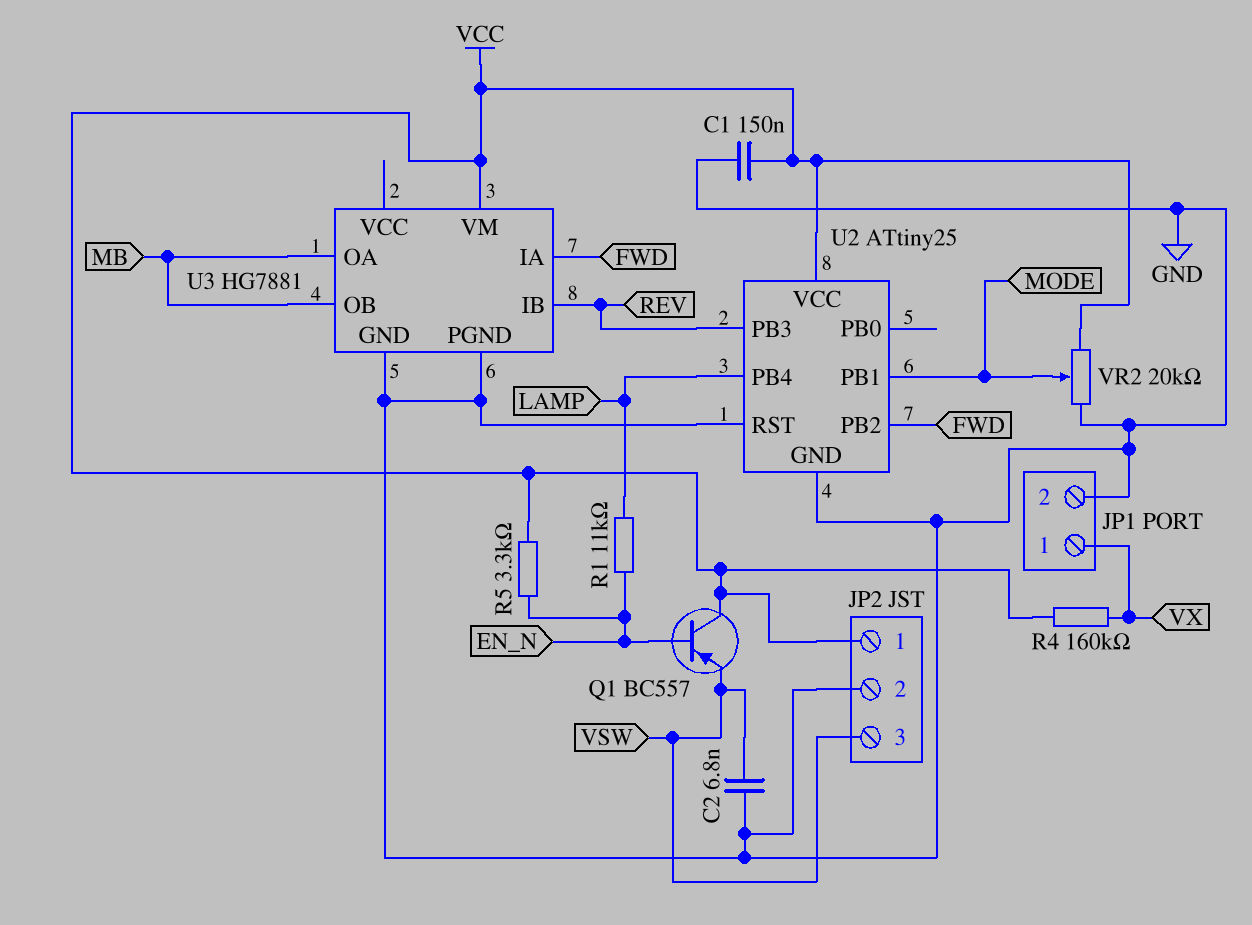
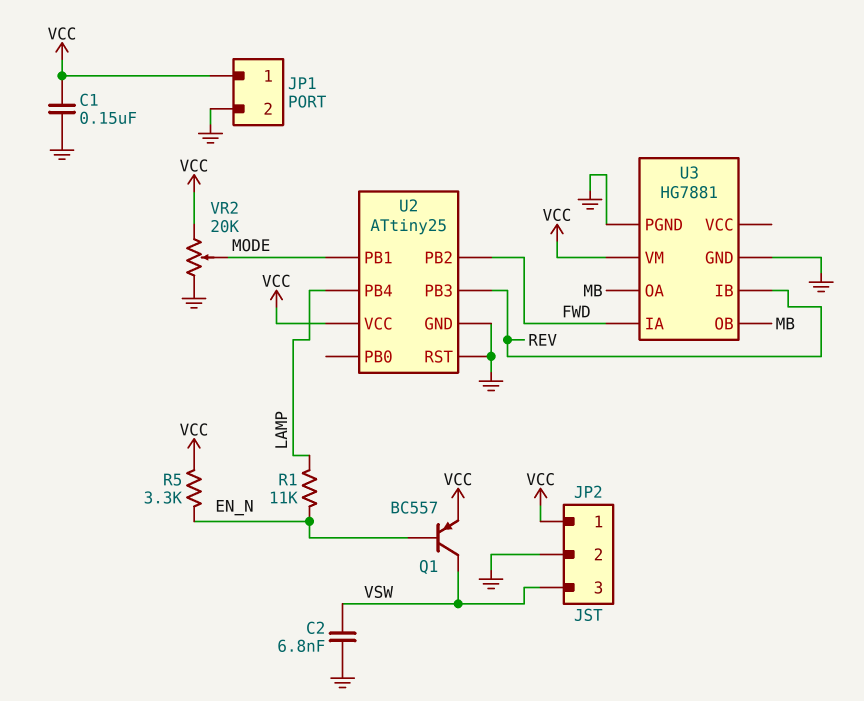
JP1 pin 1: VX -> VCC
Q1: PNP BC557 (B EN_N, C VCC, E VSW) -> PNP BC557 (B EN_N, C VSW, E VCC)
R4: 160k (VCC, VX) -> none

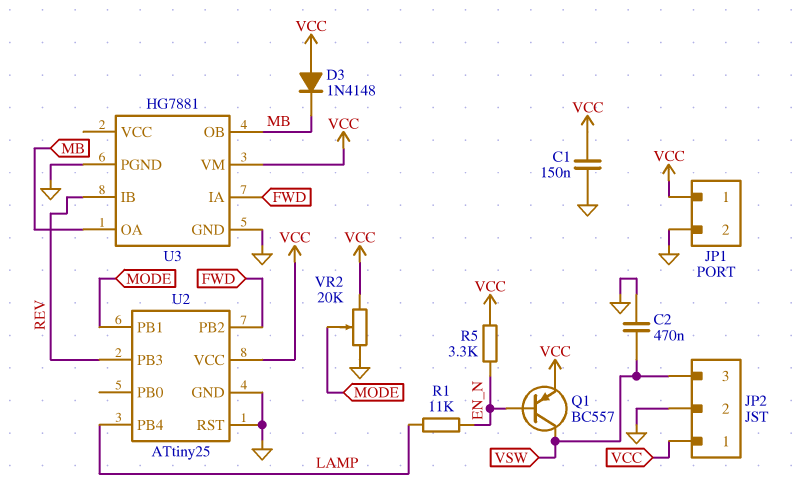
C2: 6.8nF (GND, VSW) -> 470nF (GND, VSW)
D3: none -> diode 1N4148 (A VCC, K MB)

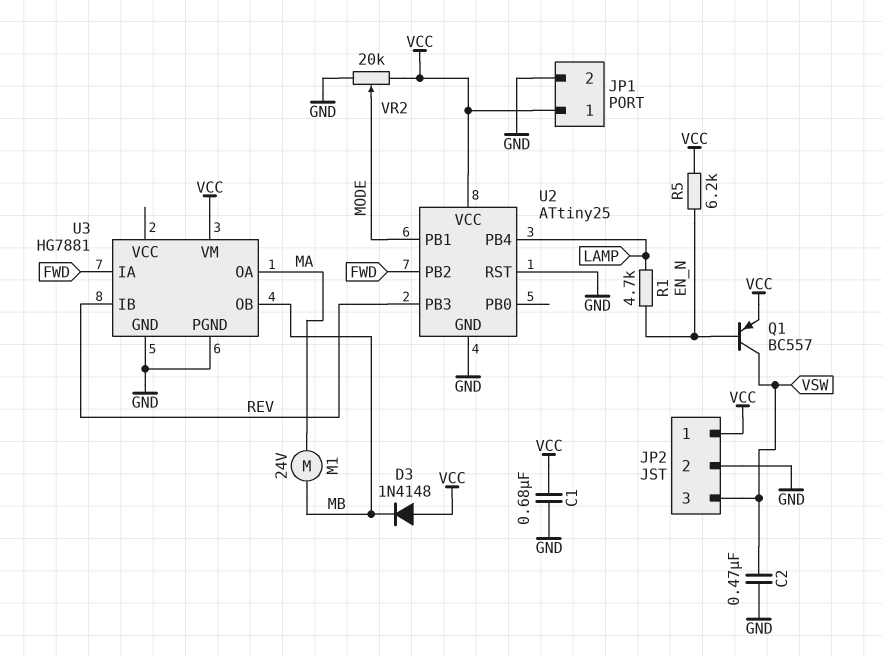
C1: 150nF (GND, VCC) -> 680nF (GND, VCC)
M1: none -> motor 24V (MA, MB)
R1: 11k (EN_N, LAMP) -> 4.7k (EN_N, LAMP)
R5: 3.3k (EN_N, VCC) -> 6.2k (EN_N, VCC)
U3 pin OA: MB -> MA

